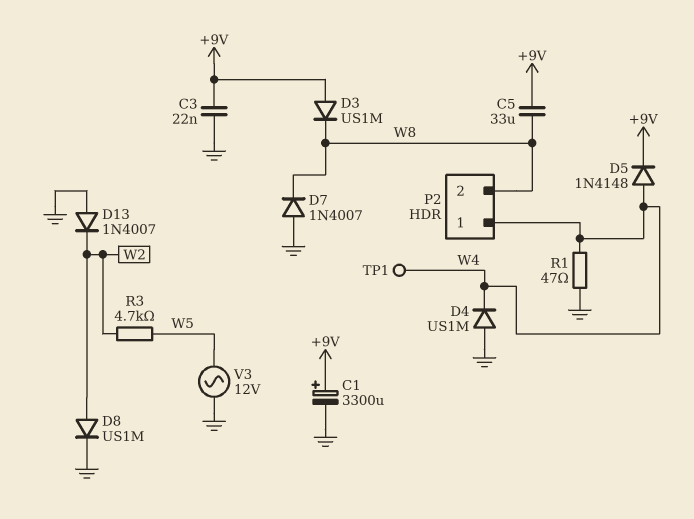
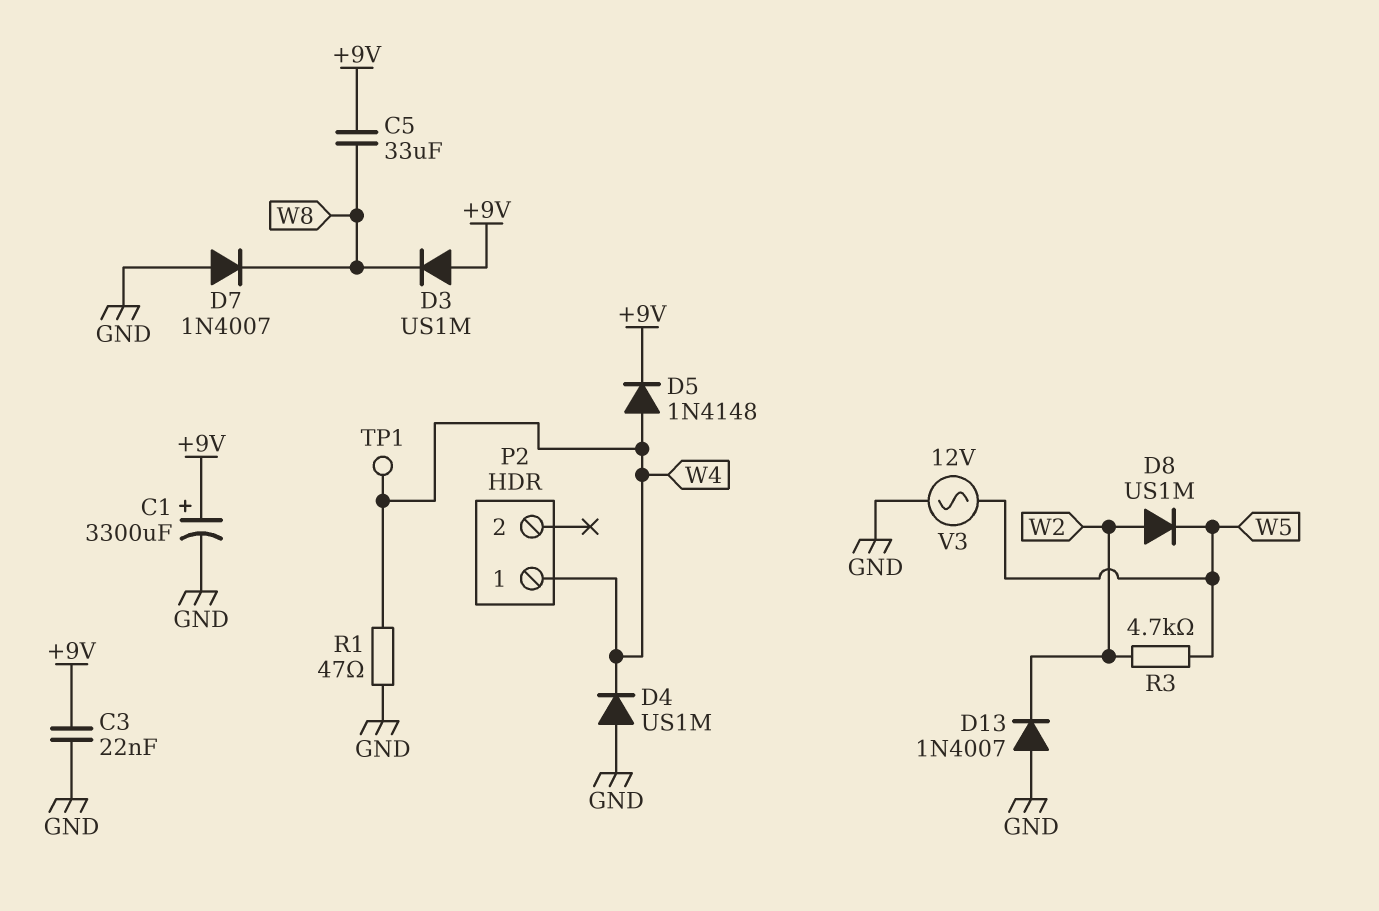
D8: diode US1M (A W2, K GND) -> diode US1M (A W2, K W5)
P2 pin 2: W8 -> none

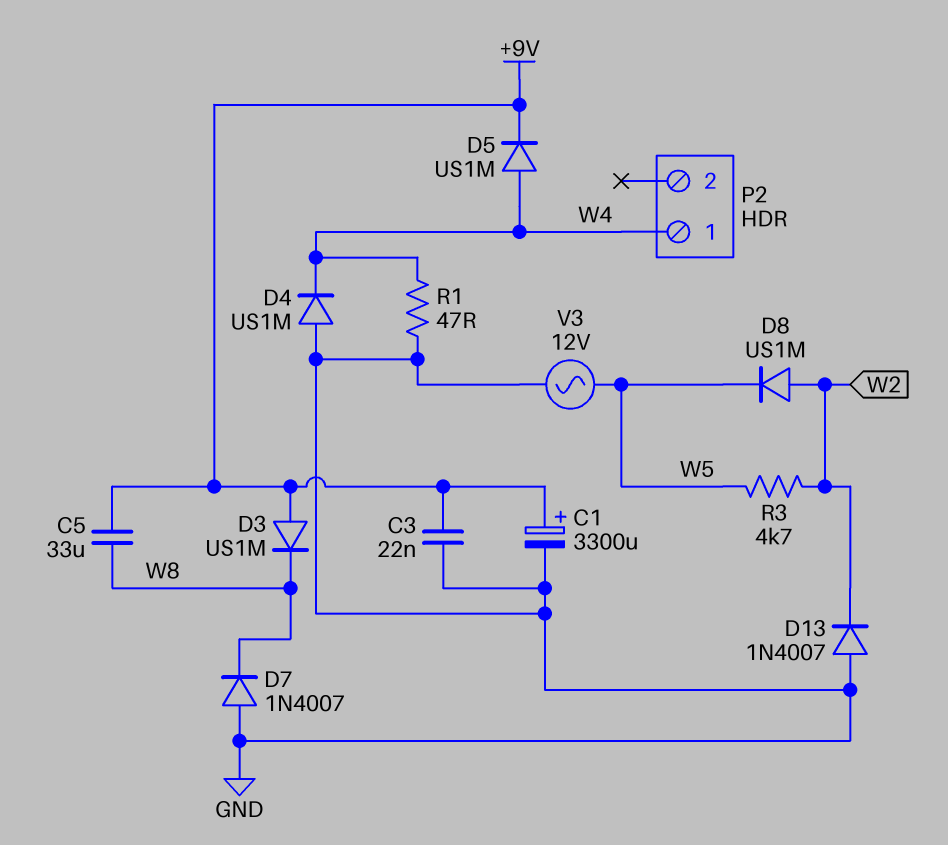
D5: diode 1N4148 (A W4, K +9V) -> diode US1M (A W4, K +9V)
TP1: test point (W4) -> none

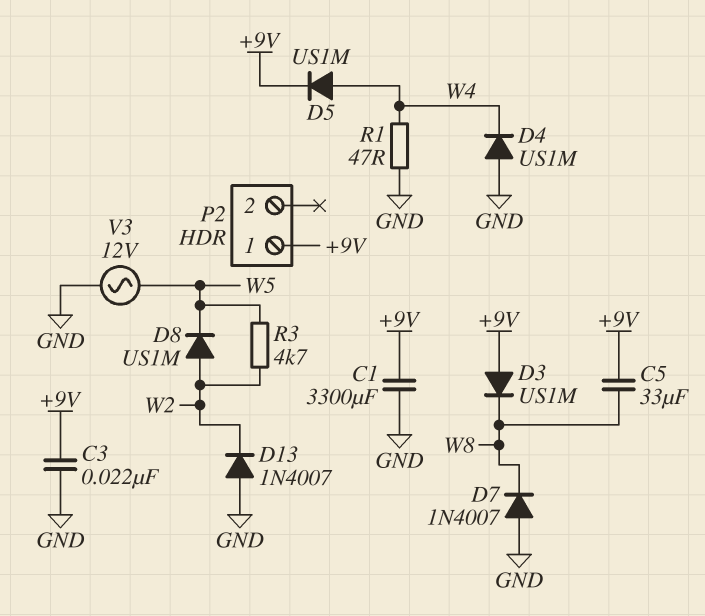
C1: 3300uF (plus +9V, minus GND) -> 3300uF (+9V, GND)
P2 pin 1: W4 -> +9V

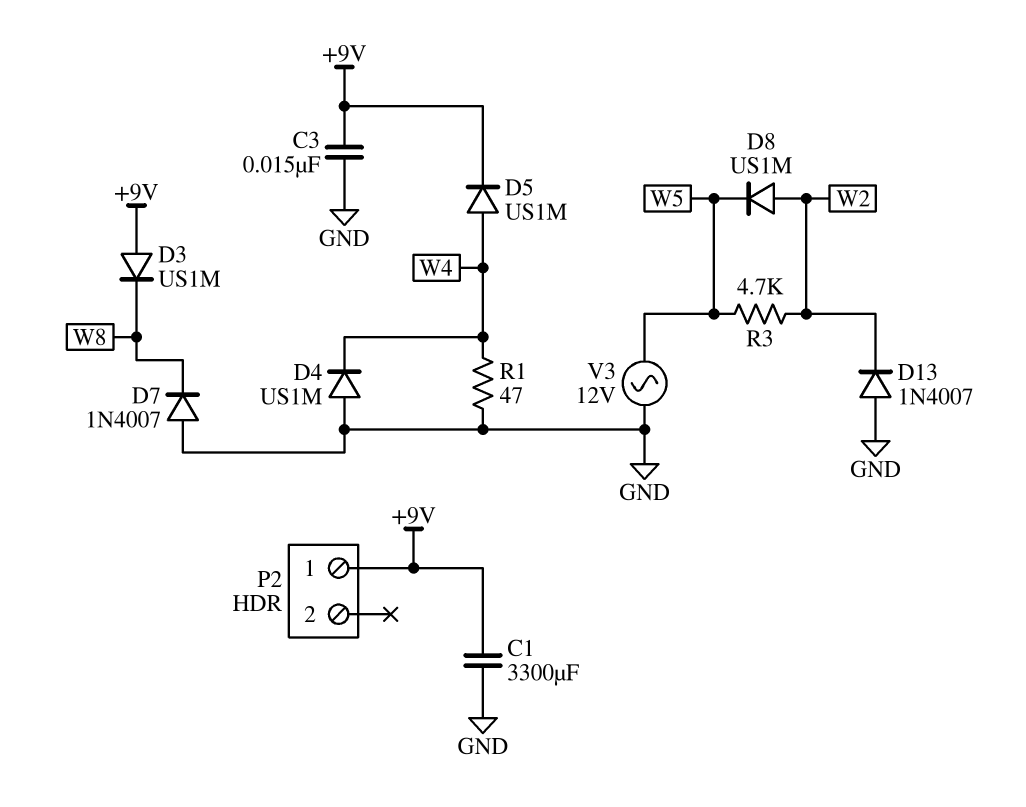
C3: 22nF (+9V, GND) -> 15nF (+9V, GND)
C5: 33uF (+9V, W8) -> none

